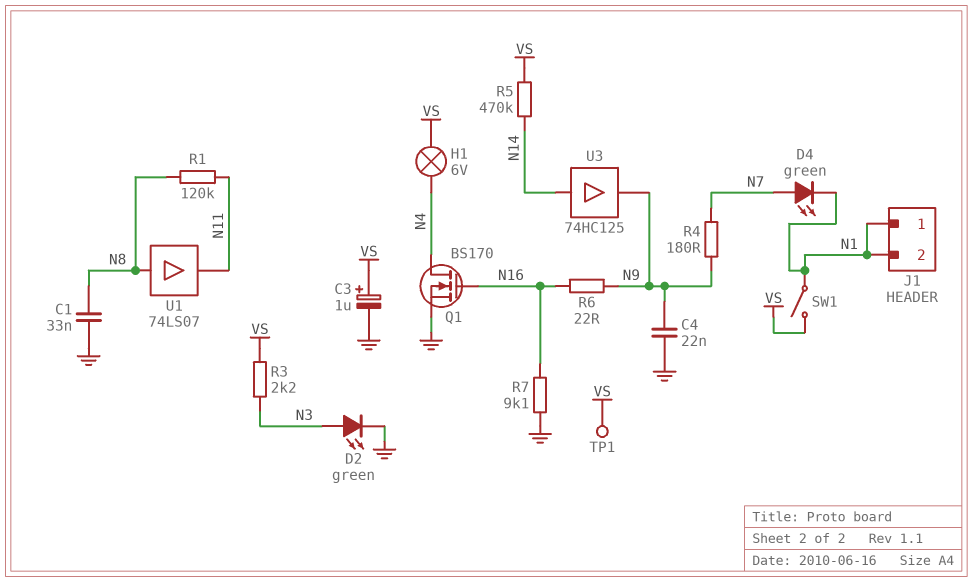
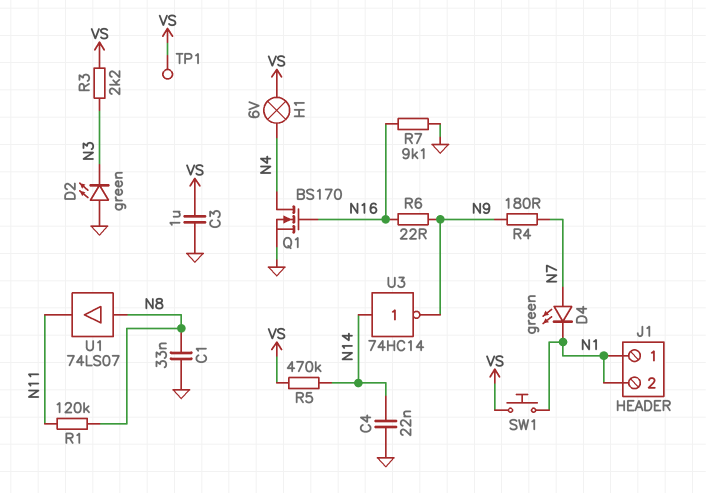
C3: 1uF (plus VS, minus GND) -> 1uF (GND, VS)
C4: 22nF (GND, N9) -> 22nF (GND, N14)
D2: LED green (A N3, K GND) -> LED green (A GND, K N3)
SW1: switch (N1, VS) -> button (N1, VS)
U3: buffer 74HC125 (in N14, out N9) -> NOT 74HC14 (in N14, out N9)

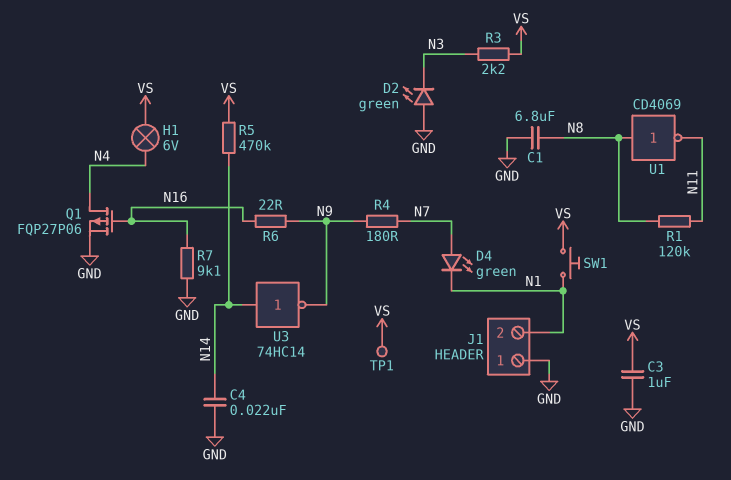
C1: 33nF (GND, N8) -> 6.8uF (GND, N8)
J1 pin 1: N1 -> GND
Q1: NMOS BS170 (G N16, D N4, S GND) -> PMOS FQP27P06 (G N16, D N4, S GND)
U1: buffer 74LS07 (in N8, out N11) -> NOT CD4069 (in N8, out N11)

